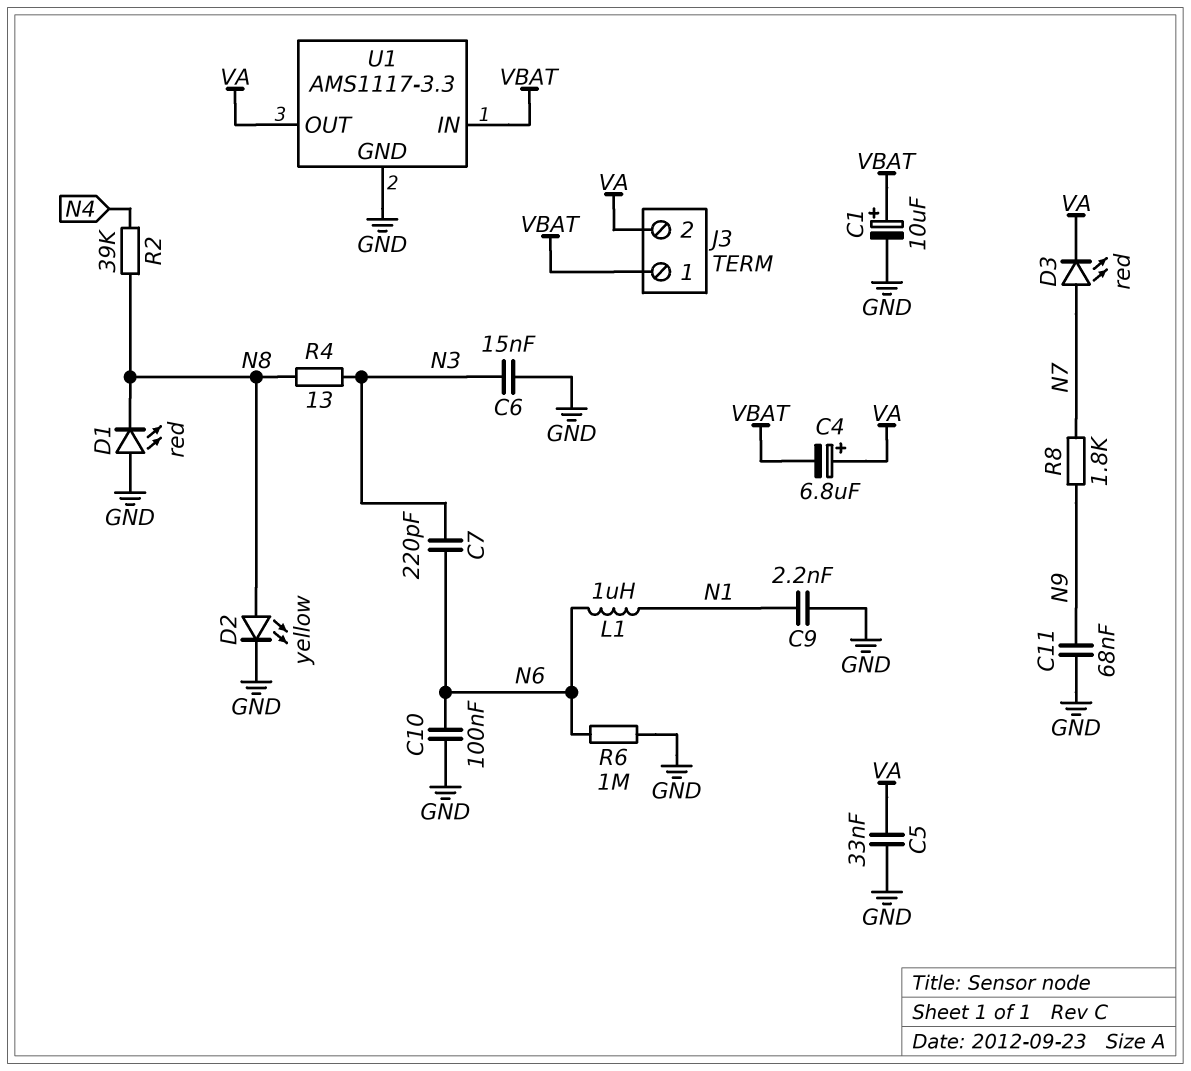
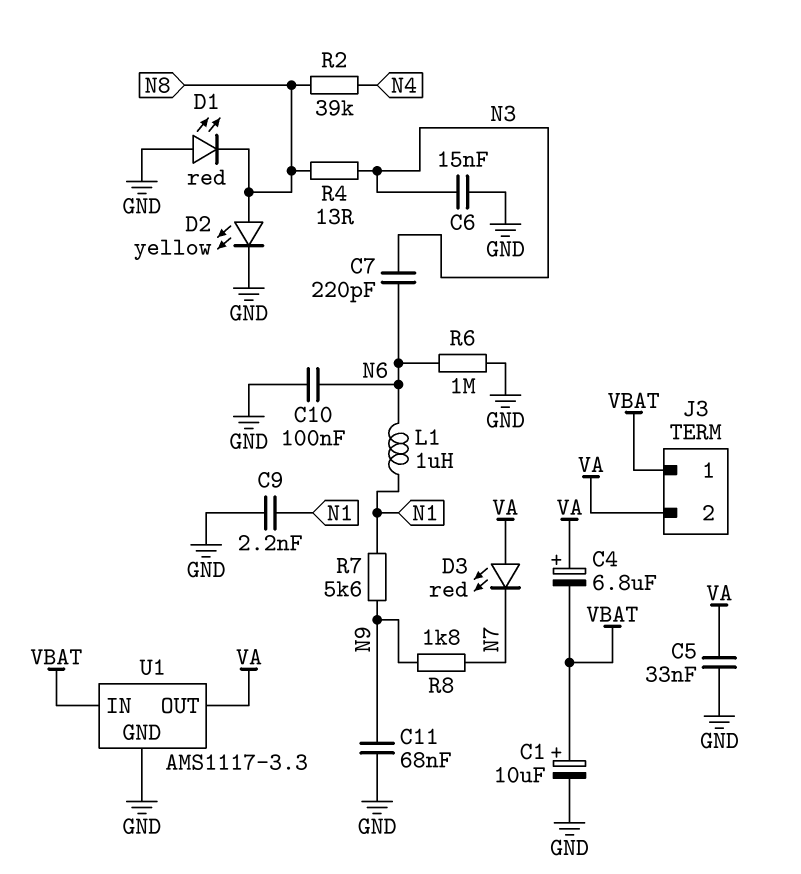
D3: LED red (A N7, K VA) -> LED red (A VA, K N7)
R7: none -> 5.6k (N1, N9)

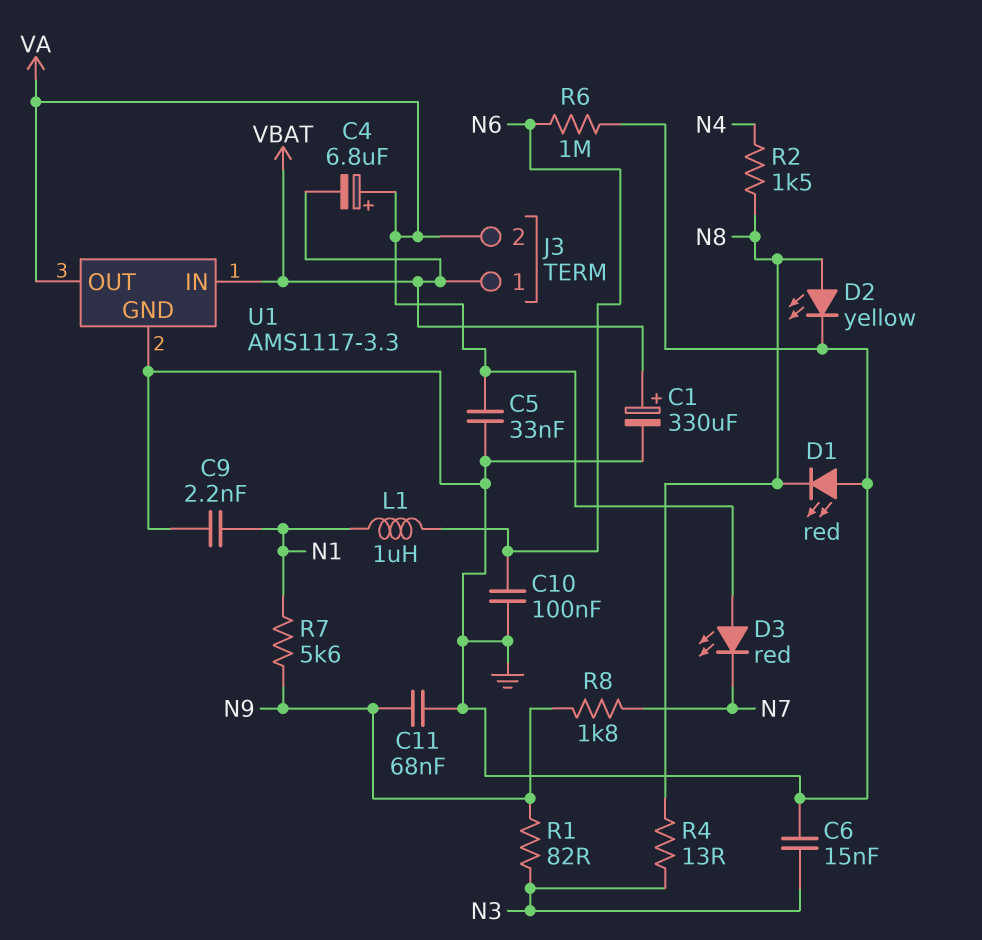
C1: 10uF (plus VBAT, minus GND) -> 330uF (plus VBAT, minus GND)
C7: 220pF (N3, N6) -> none
R1: none -> 82 (N3, N9)
R2: 39k (N4, N8) -> 1.5k (N4, N8)

